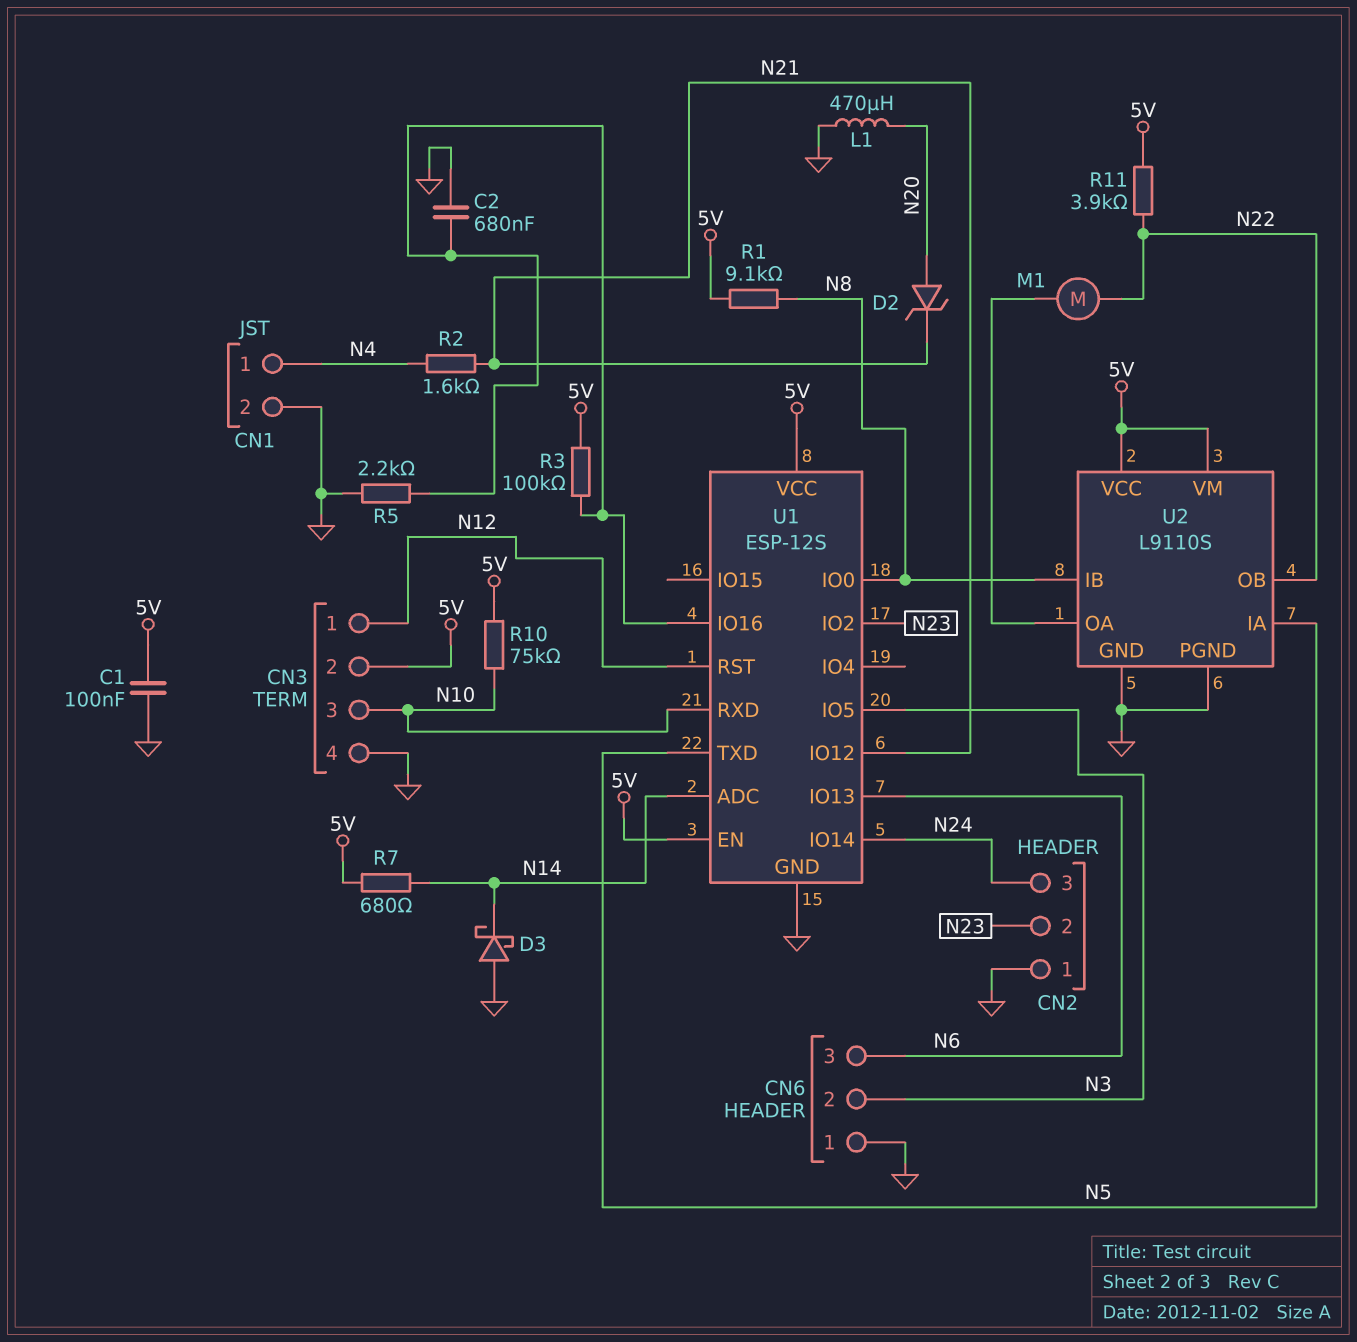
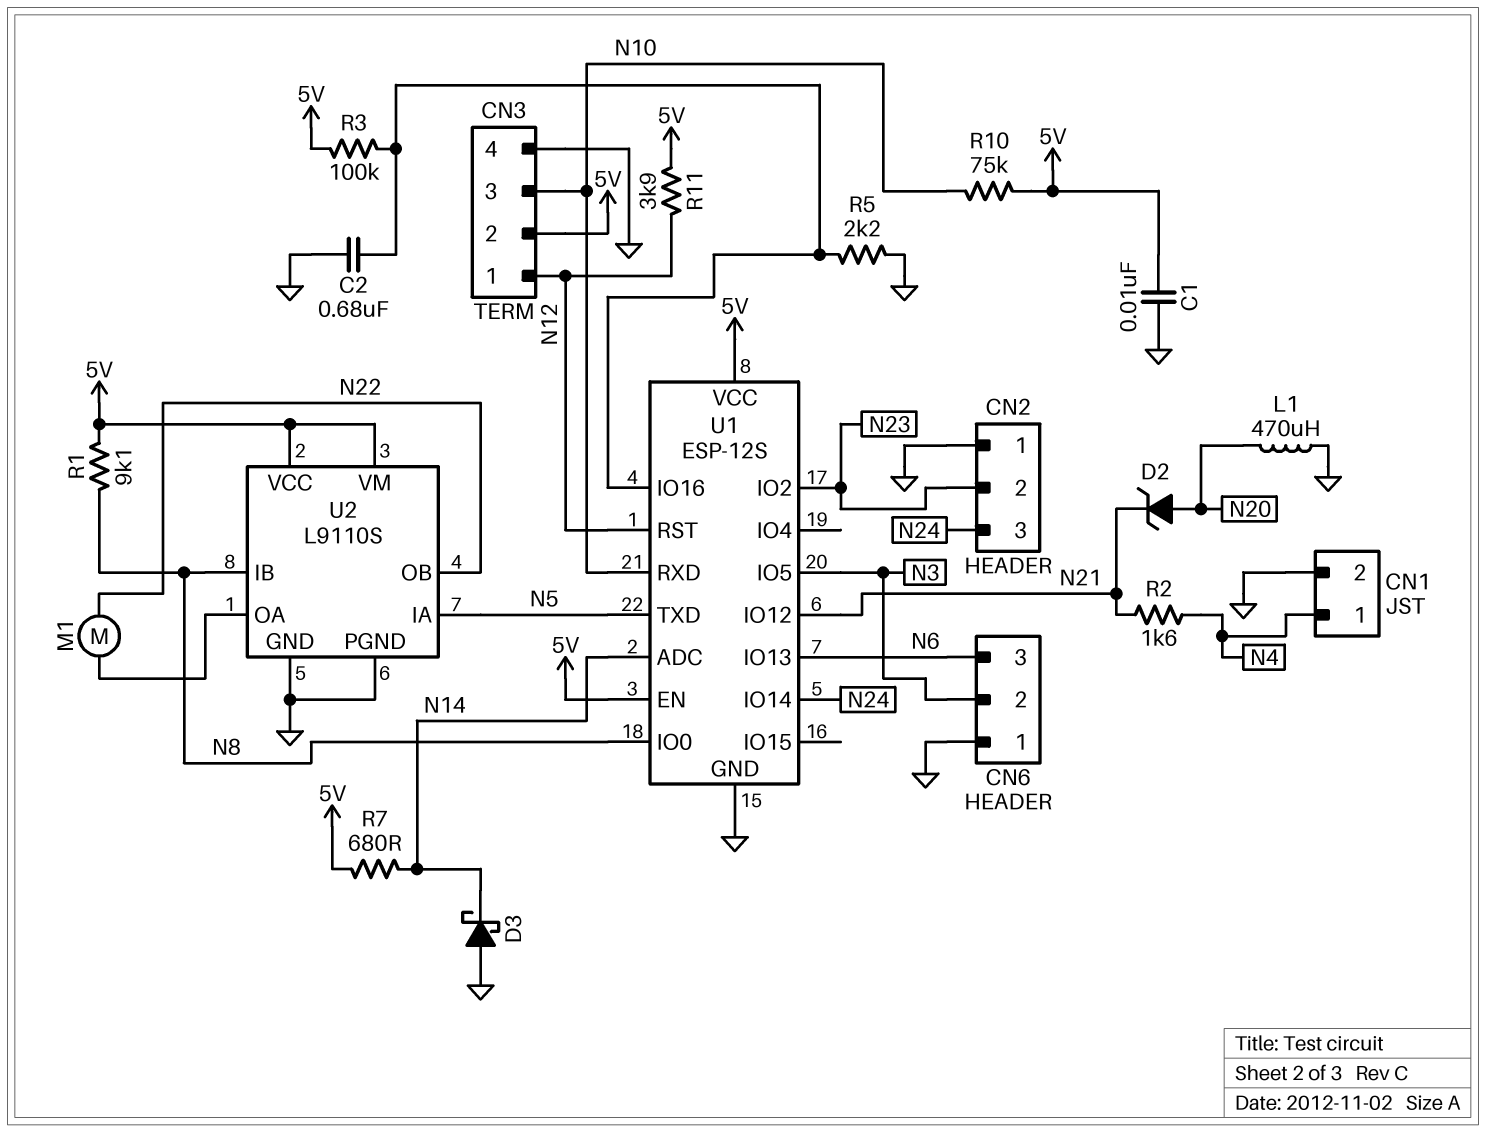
C1: 100nF (5V, GND) -> 10nF (5V, GND)
R11: 3.9k (5V, N22) -> 3.9k (5V, N12)

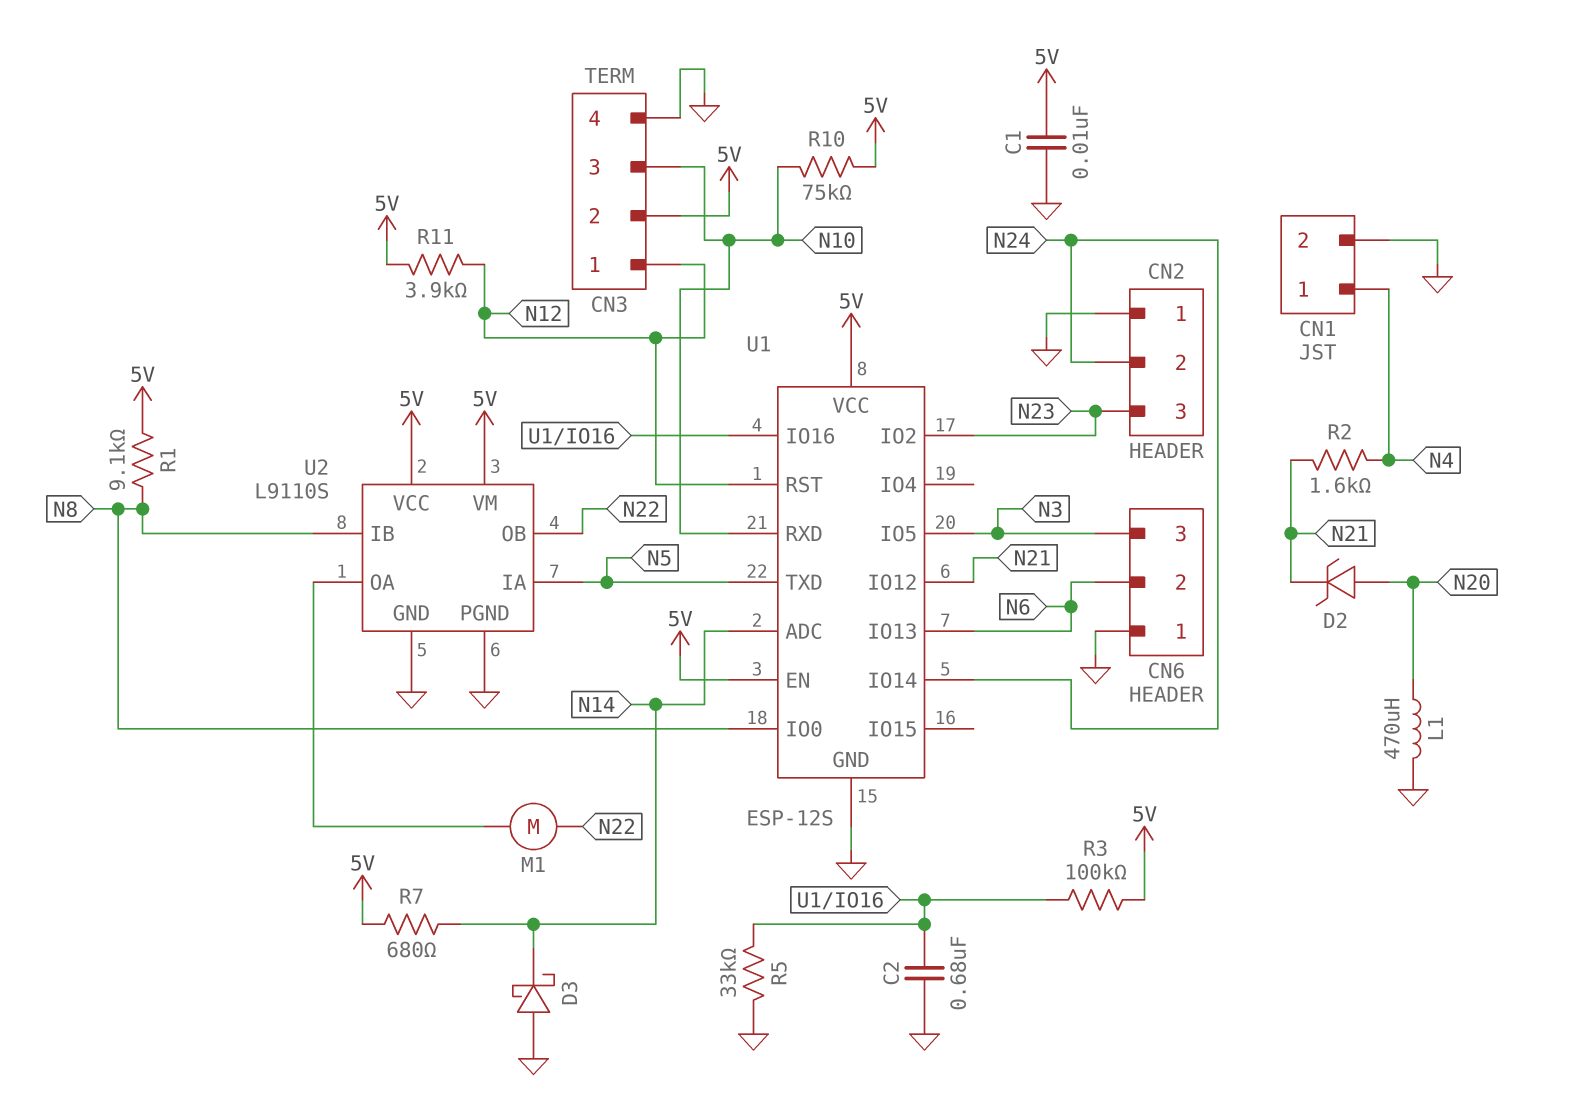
CN2 pin 2: N23 -> N24
CN2 pin 3: N24 -> N23
CN6 pin 2: N3 -> N6
CN6 pin 3: N6 -> N3
R5: 2.2k (GND, U1/IO16) -> 33k (GND, U1/IO16)

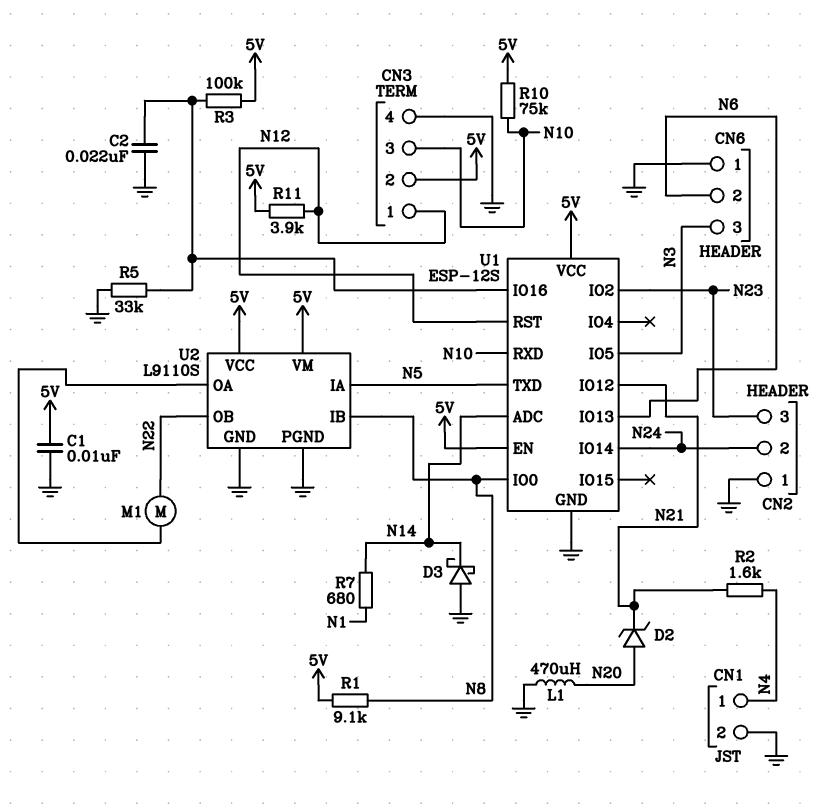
C2: 680nF (GND, U1/IO16) -> 22nF (GND, U1/IO16)
R7: 680 (5V, N14) -> 680 (N1, N14)

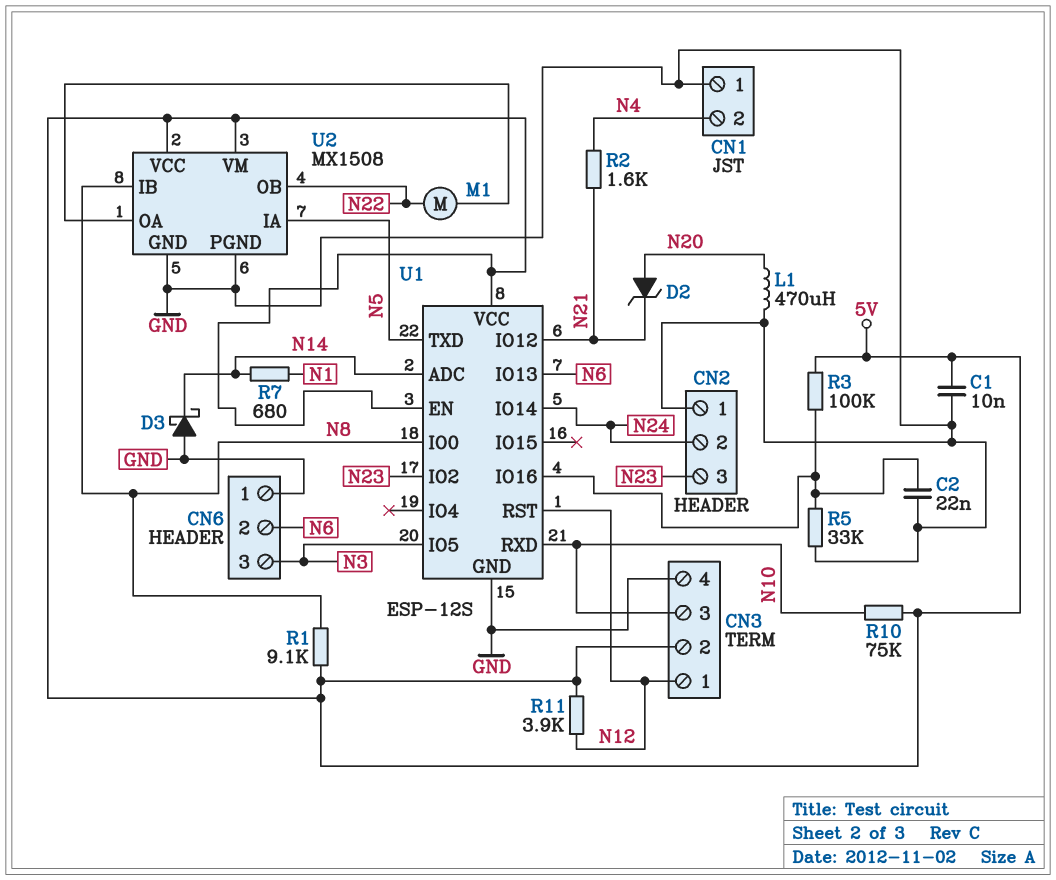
CN1 pin 1: N4 -> GND
CN1 pin 2: GND -> N4
U2: L9110S -> MX1508

